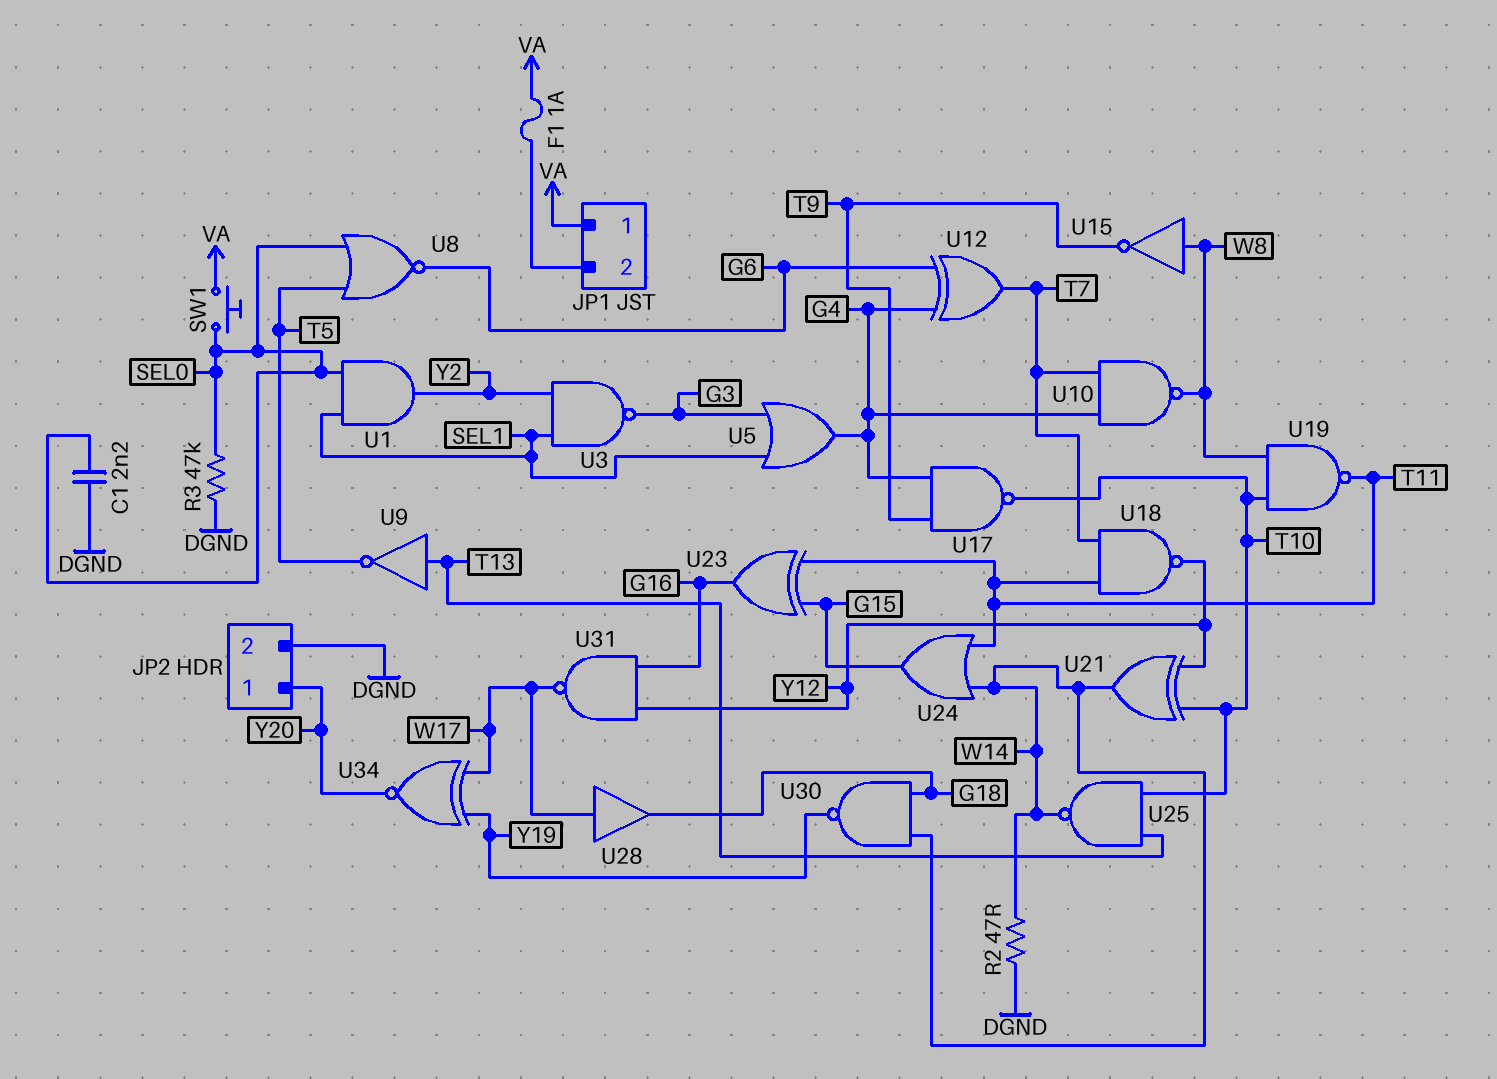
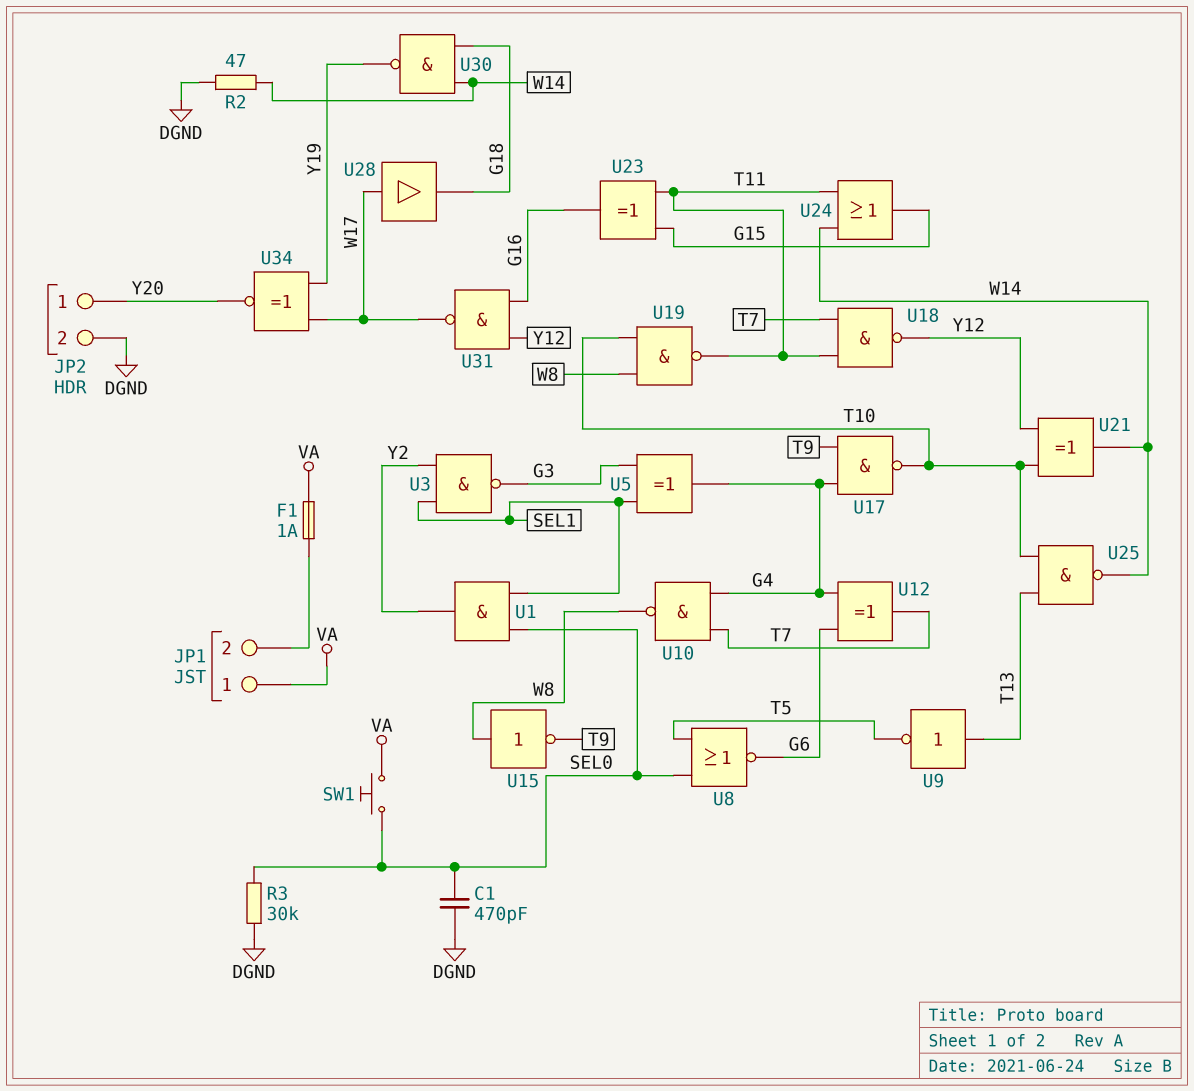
C1: 2.2nF (DGND, SEL0) -> 470pF (DGND, SEL0)
R3: 47k (DGND, SEL0) -> 30k (DGND, SEL0)
U5: OR (in G3, in SEL1, out G4) -> XOR (in G3, in SEL1, out G4)

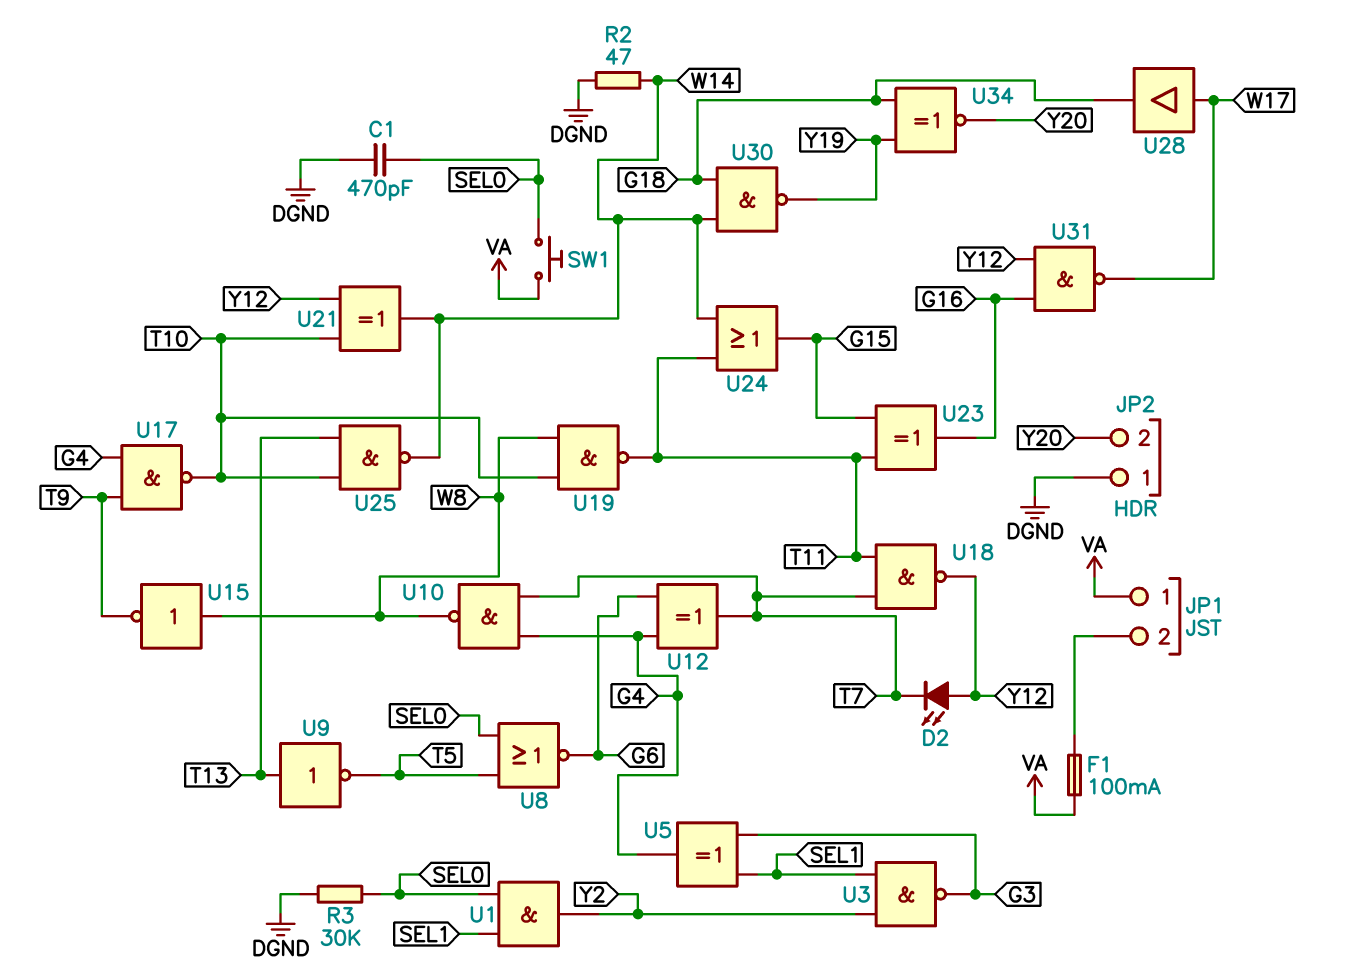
D2: none -> LED (A Y12, K T7)
F1: 1A (JP1/2, VA) -> 100mA (JP1/2, VA)
JP2 pin 1: Y20 -> DGND
JP2 pin 2: DGND -> Y20
U34: XNOR (in W17, in Y19, out Y20) -> XNOR (in G18, in Y19, out Y20)

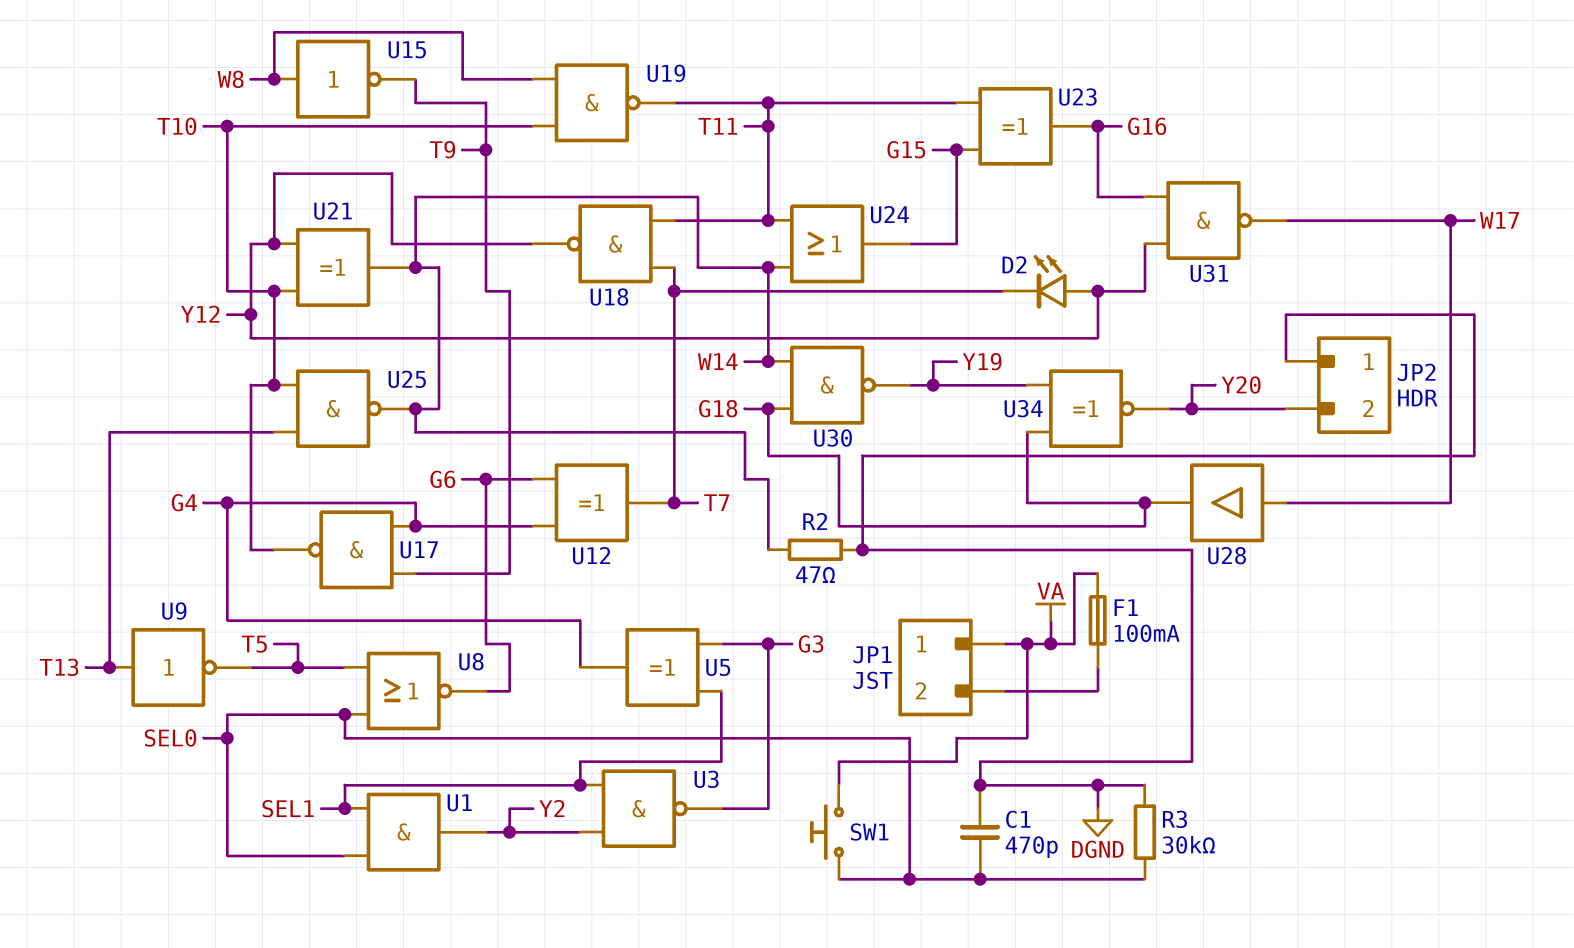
U10: NAND (in G4, in T7, out W8) -> none

